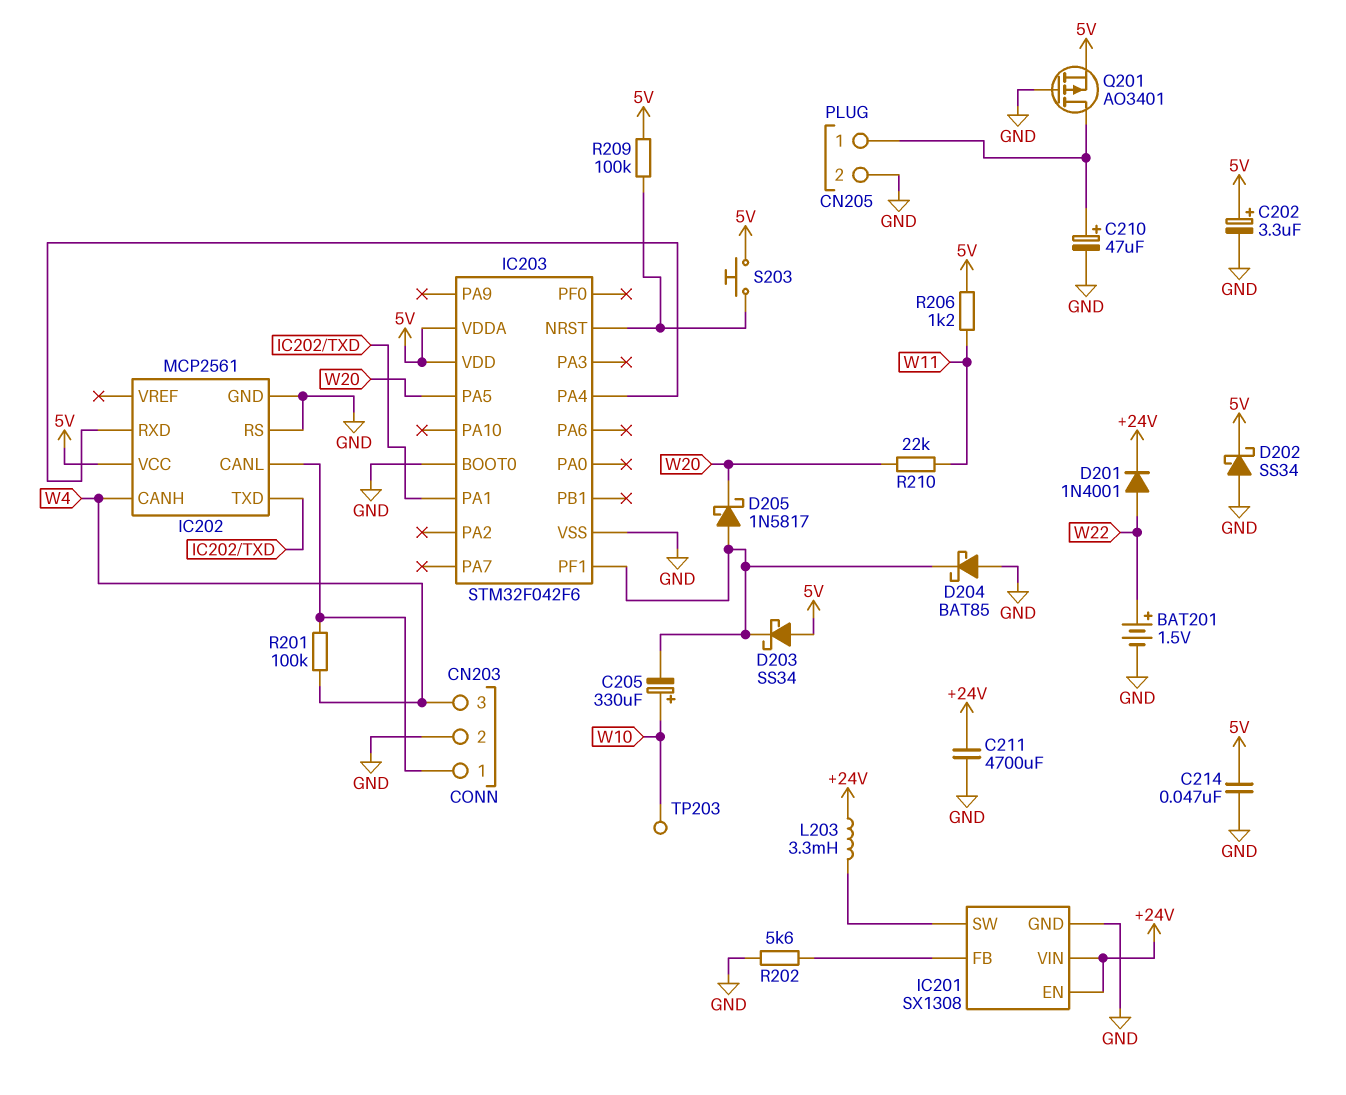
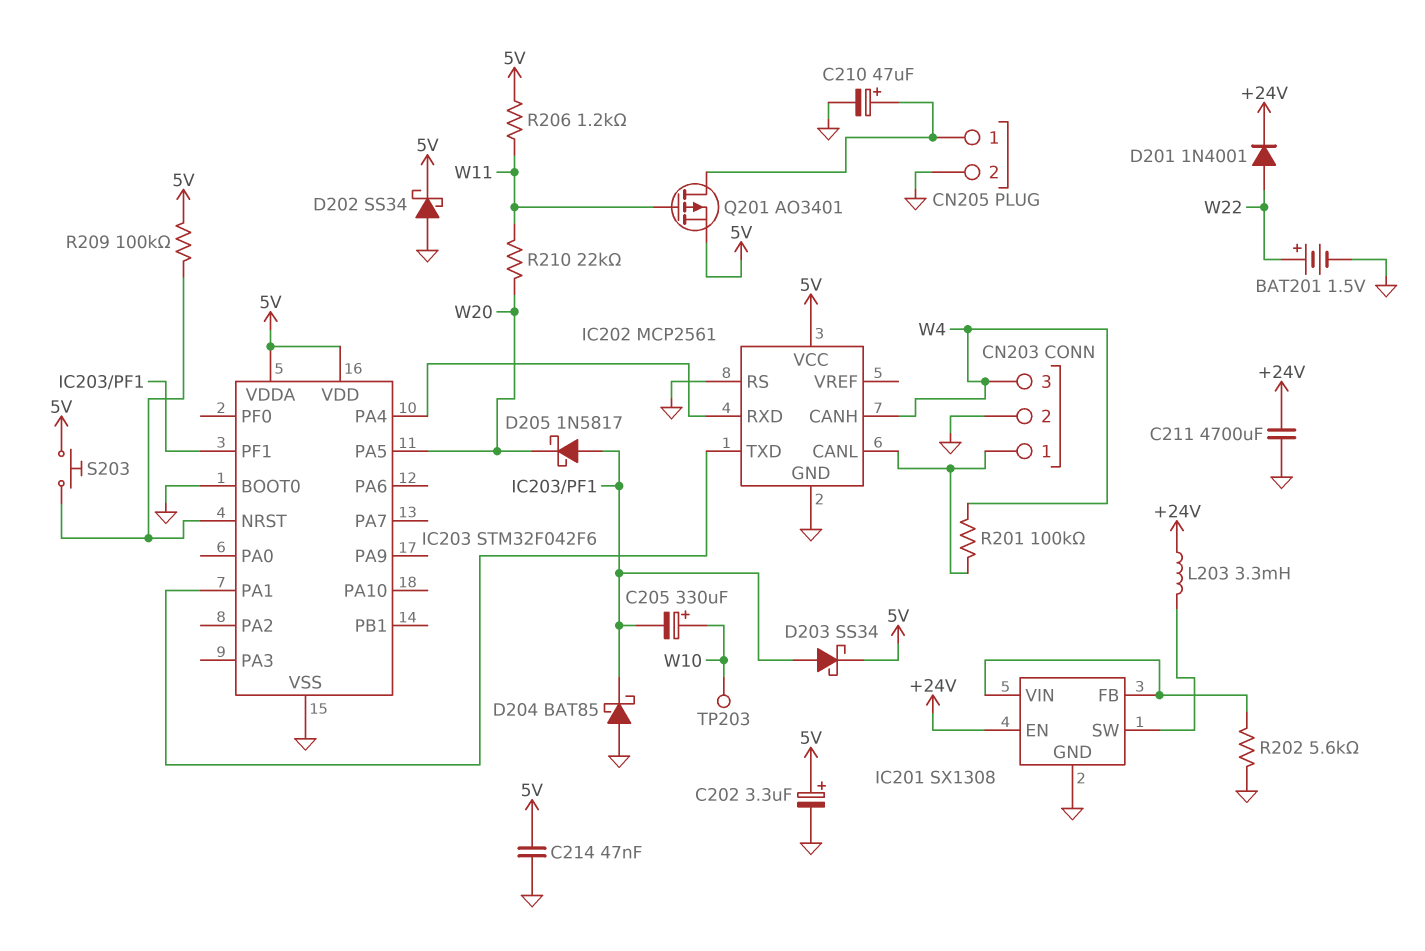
D203: schottky SS34 (A 5V, K IC203/PF1) -> schottky SS34 (A IC203/PF1, K 5V)
IC201 pin VIN: +24V -> IC201/FB
Q201: PMOS AO3401 (G GND, D CN205/1, S 5V) -> PMOS AO3401 (G W11, D CN205/1, S 5V)

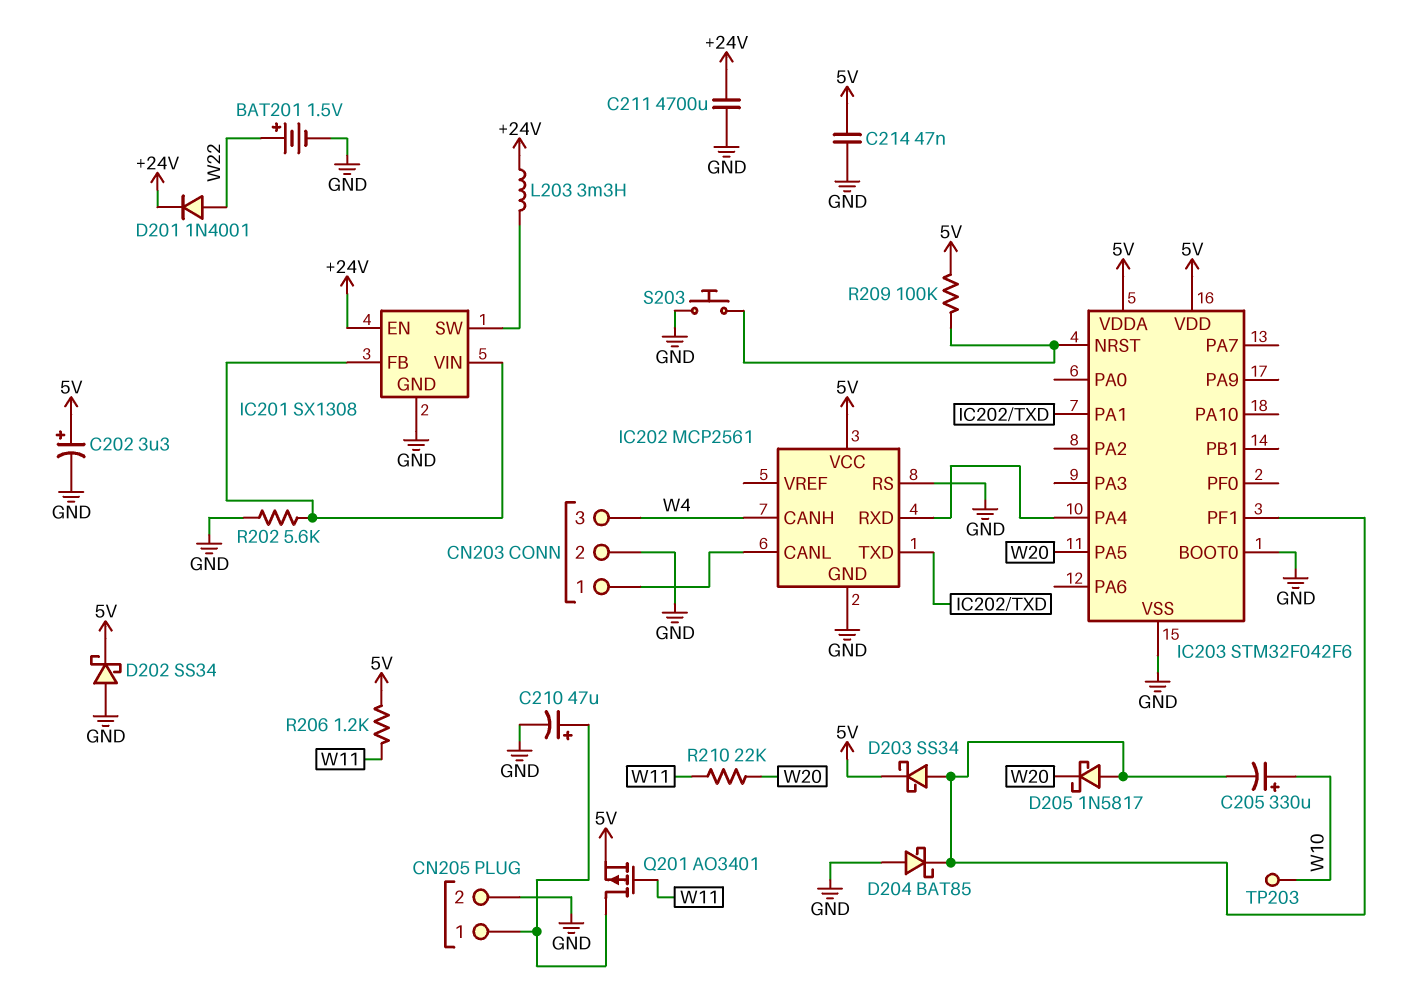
R201: 100k (CN203/1, W4) -> none
S203: button (5V, IC203/NRST) -> button (GND, IC203/NRST)

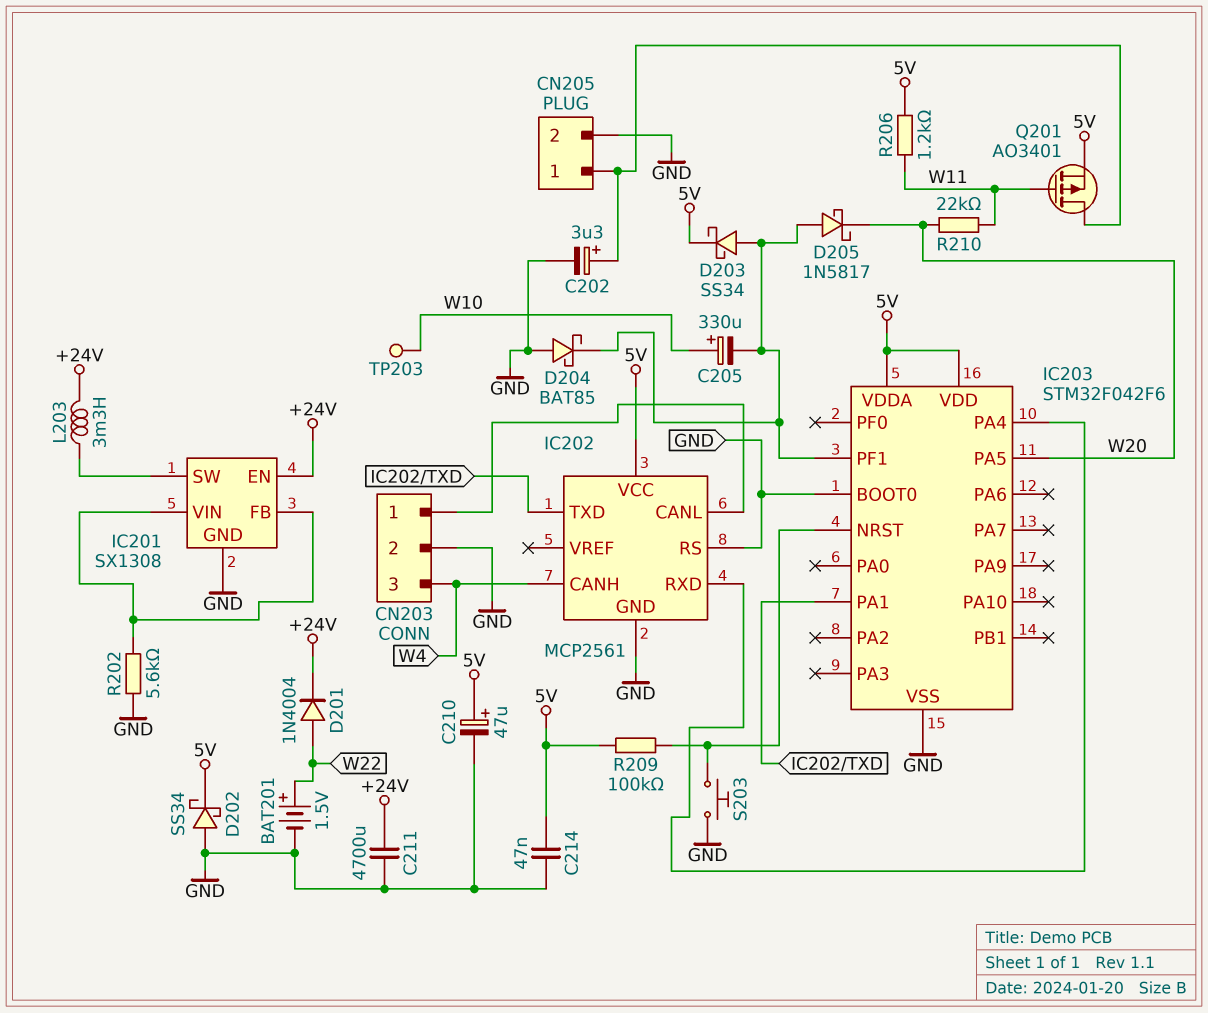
C202: 3.3uF (plus 5V, minus GND) -> 3.3uF (plus CN205/1, minus GND)
C210: 47uF (plus CN205/1, minus GND) -> 47uF (plus 5V, minus GND)
D201: diode 1N4001 (A W22, K +24V) -> diode 1N4004 (A W22, K +24V)

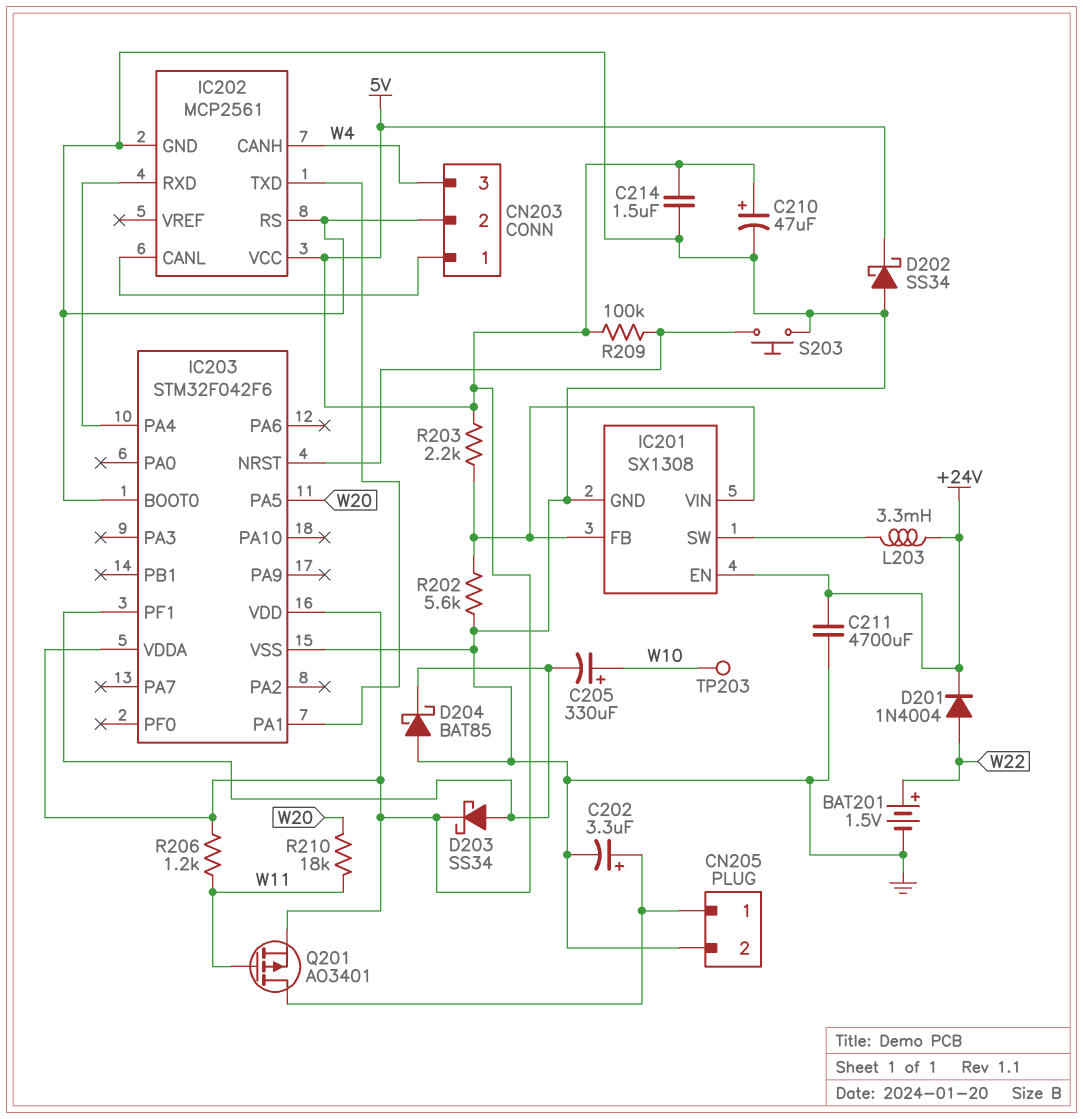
C214: 47nF (5V, GND) -> 1.5uF (5V, GND)
D205: schottky 1N5817 (A IC203/PF1, K W20) -> none
R203: none -> 2.2k (5V, IC201/FB)
R210: 22k (W11, W20) -> 18k (W11, W20)

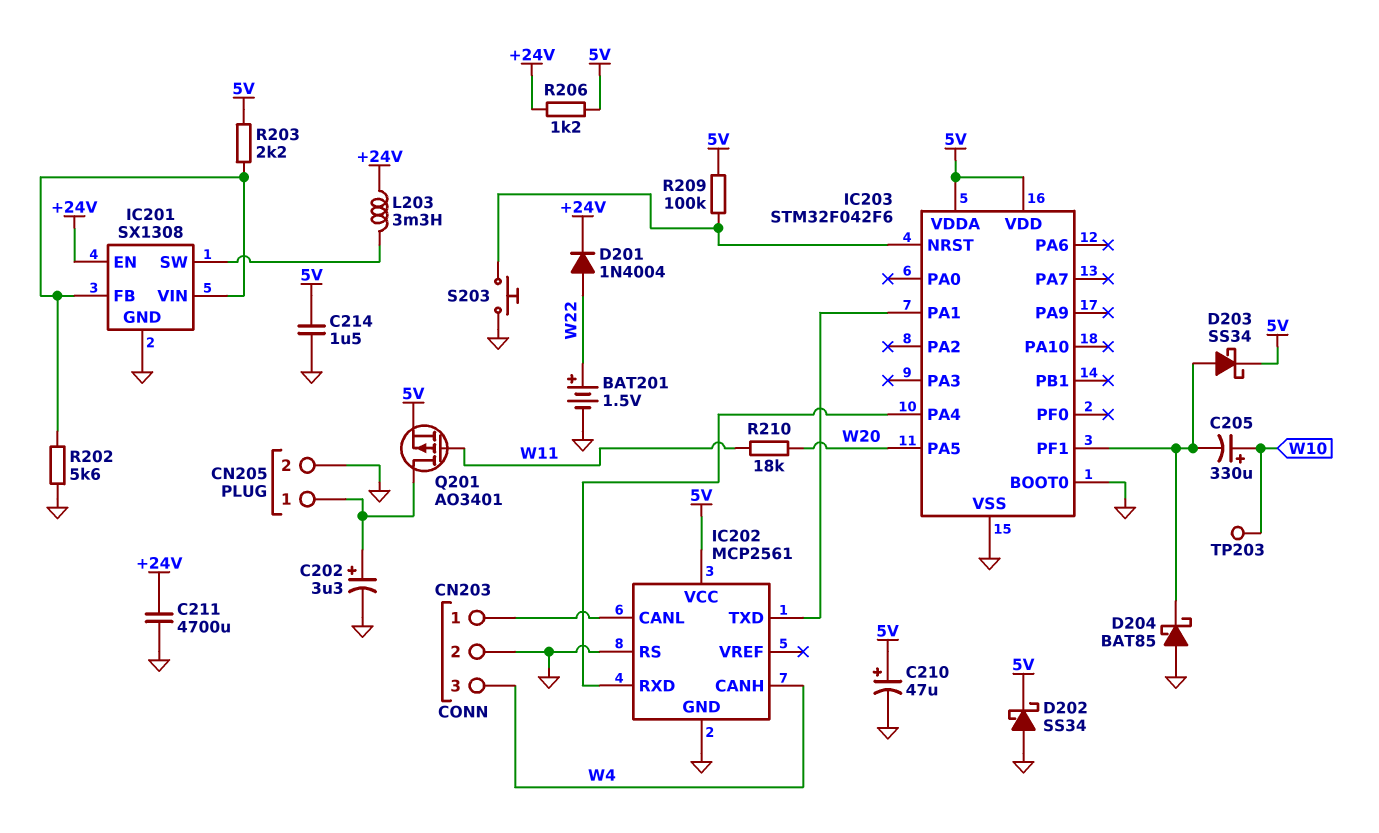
R206: 1.2k (5V, W11) -> 1.2k (+24V, 5V)

